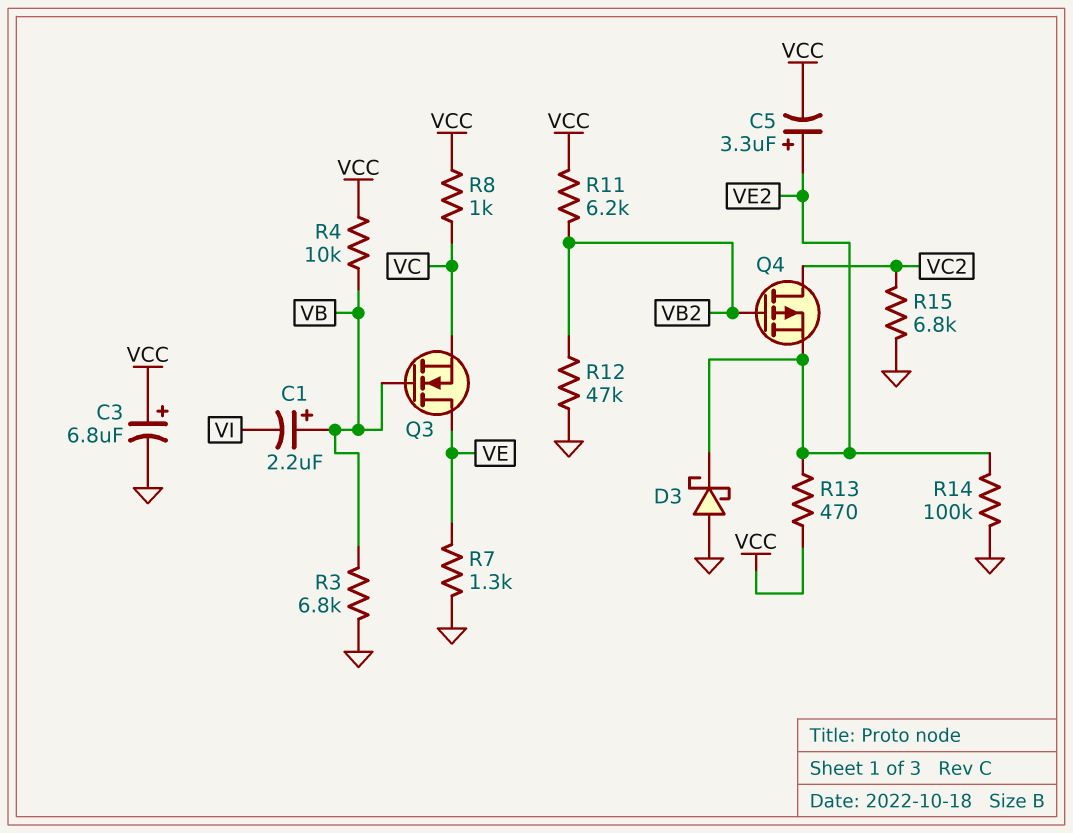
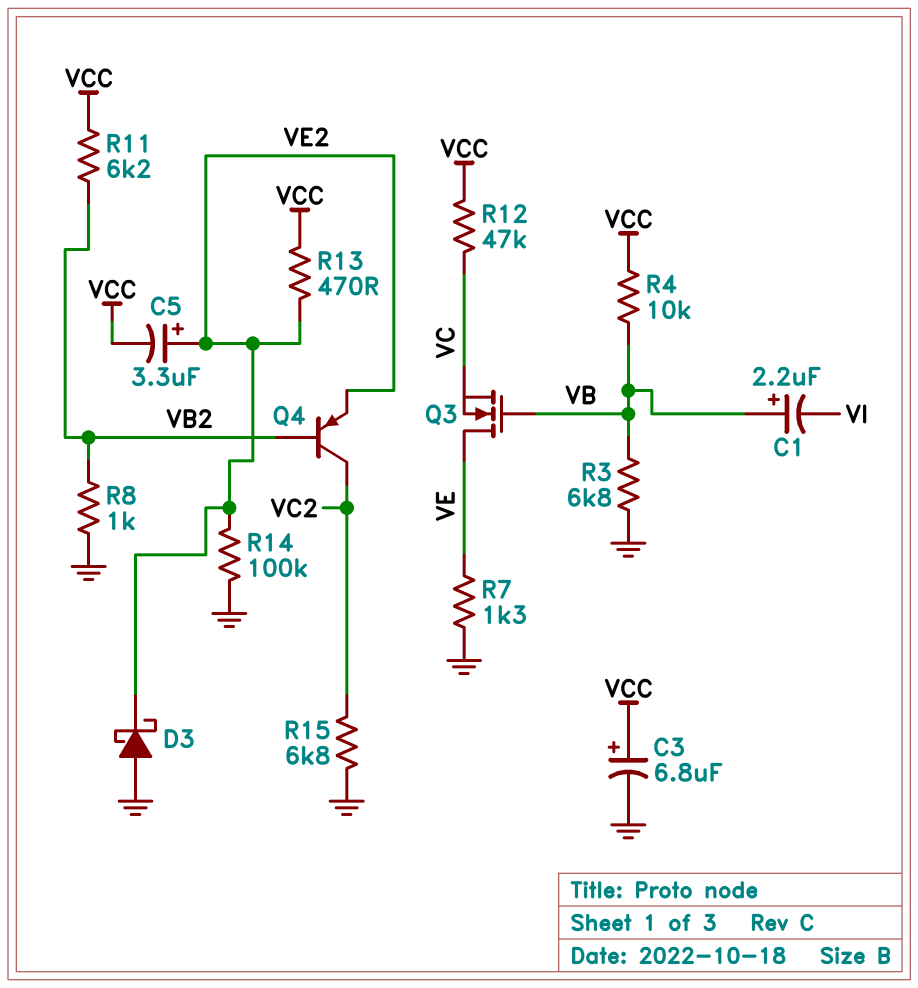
Q4: PMOS (G VB2, D VC2, S VE2) -> PNP (B VB2, C VC2, E VE2)
R8: 1k (VC, VCC) -> 1k (GND, VB2)
R12: 47k (GND, VB2) -> 47k (VC, VCC)

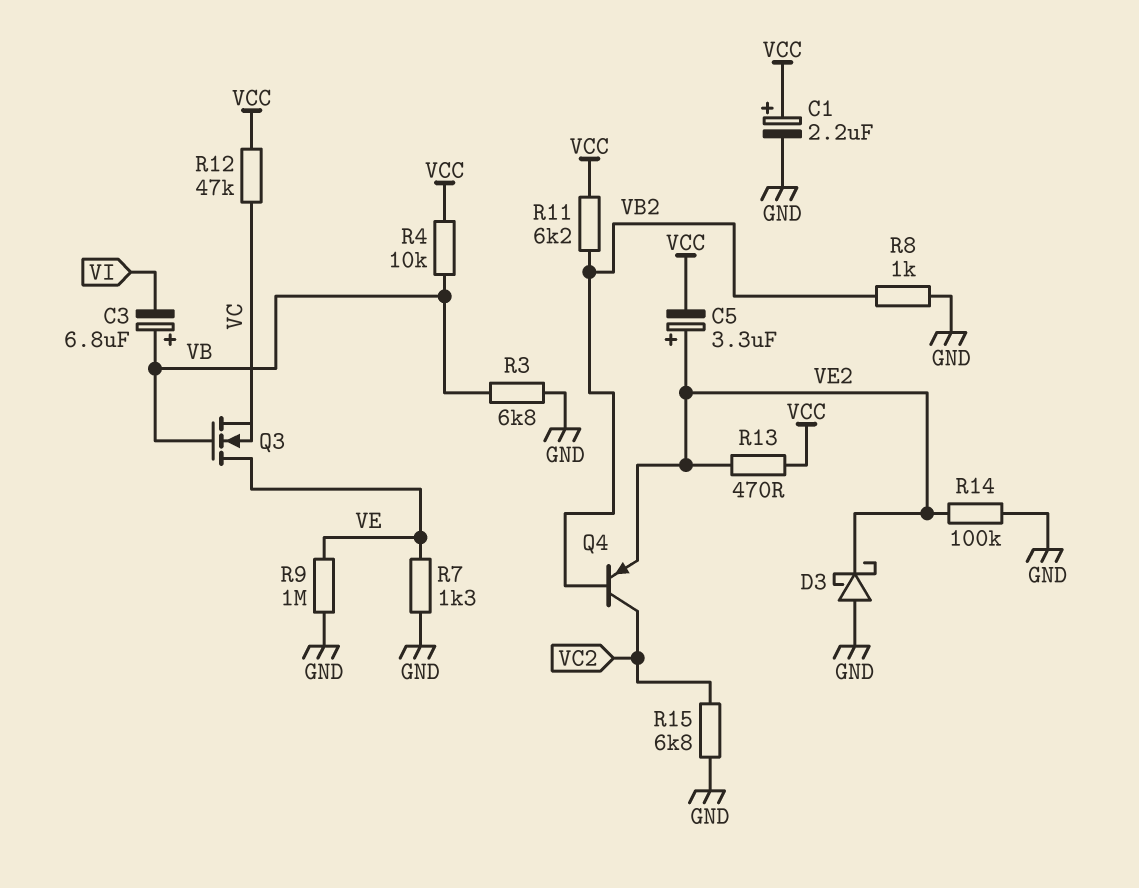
C1: 2.2uF (plus VB, minus VI) -> 2.2uF (plus VCC, minus GND)
C3: 6.8uF (plus VCC, minus GND) -> 6.8uF (plus VB, minus VI)
R9: none -> 1M (GND, VE)

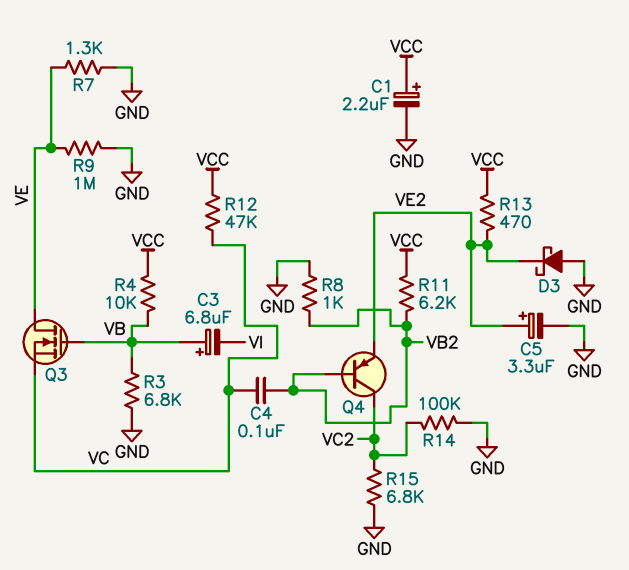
C4: none -> 100nF (VB2, VC)
C5: 3.3uF (plus VE2, minus VCC) -> 3.3uF (plus VE2, minus GND)
R14: 100k (GND, VE2) -> 100k (GND, VC2)

